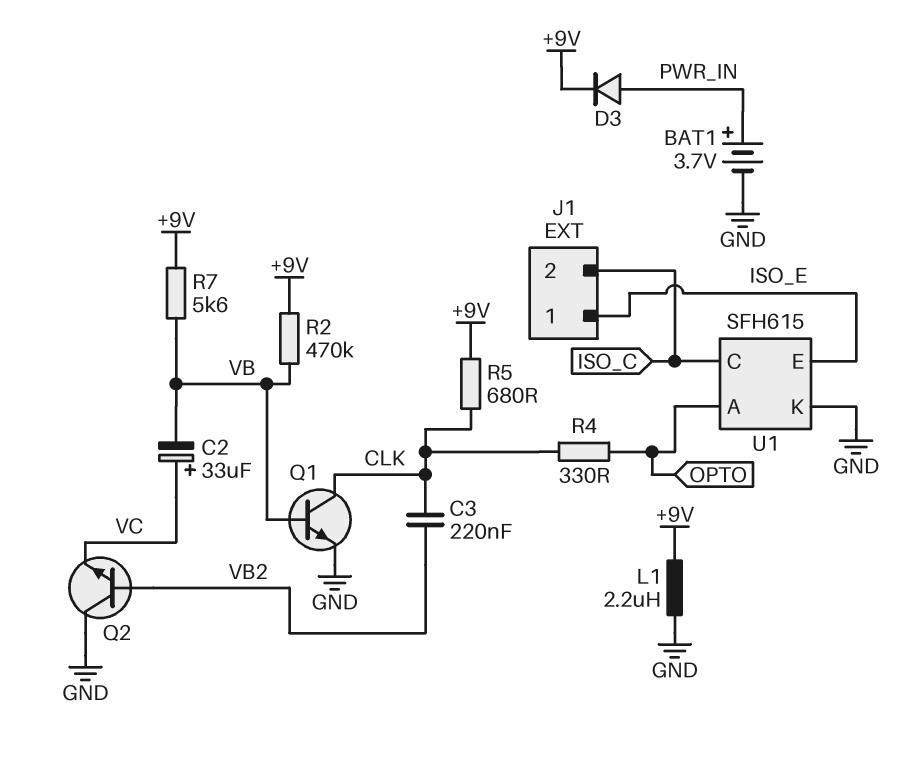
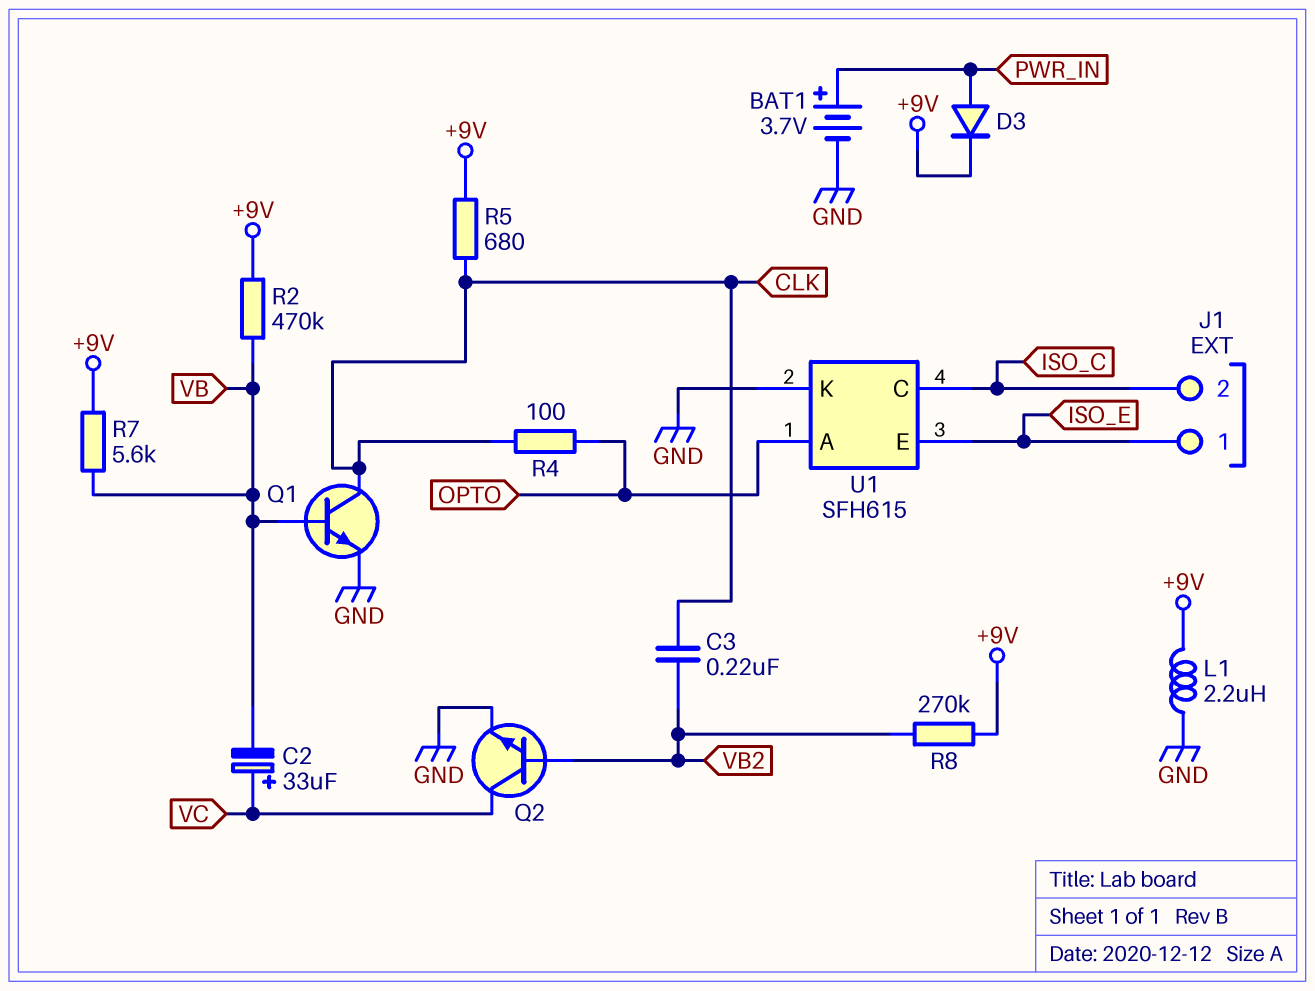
Q2: NPN (B VB2, C GND, E VC) -> NPN (B VB2, C VC, E GND)
R4: 330 (CLK, OPTO) -> 100 (CLK, OPTO)
R8: none -> 270k (+9V, VB2)

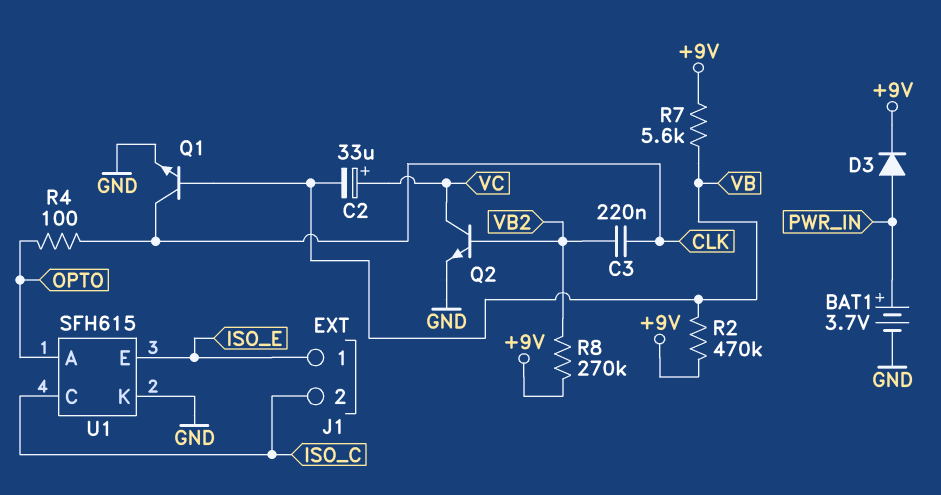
L1: 2.2uH (+9V, GND) -> none
R5: 680 (+9V, CLK) -> none

